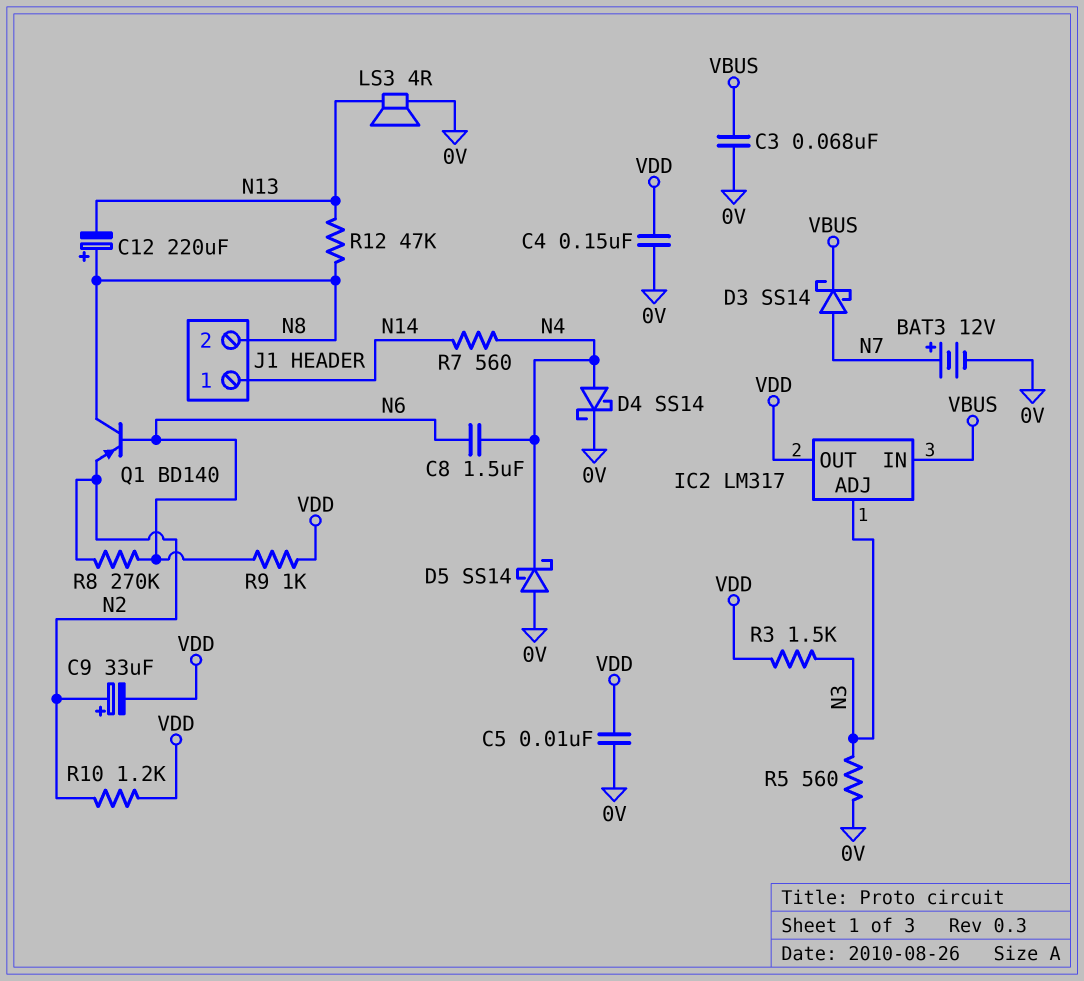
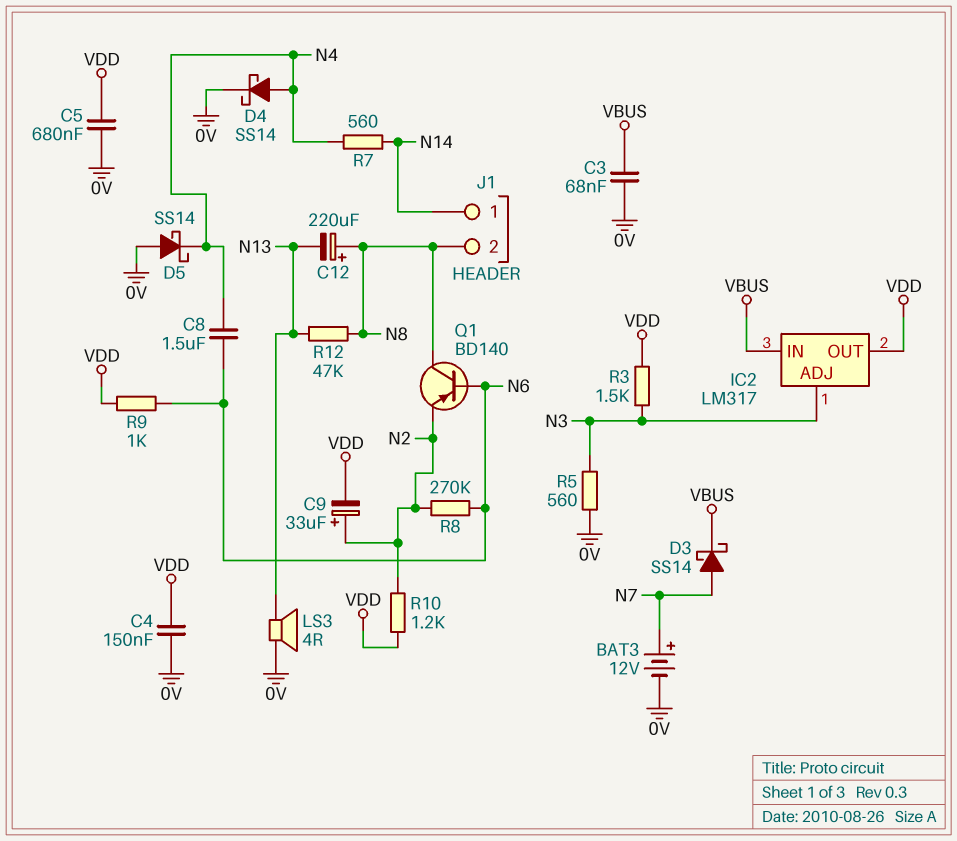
C5: 10nF (0V, VDD) -> 680nF (0V, VDD)

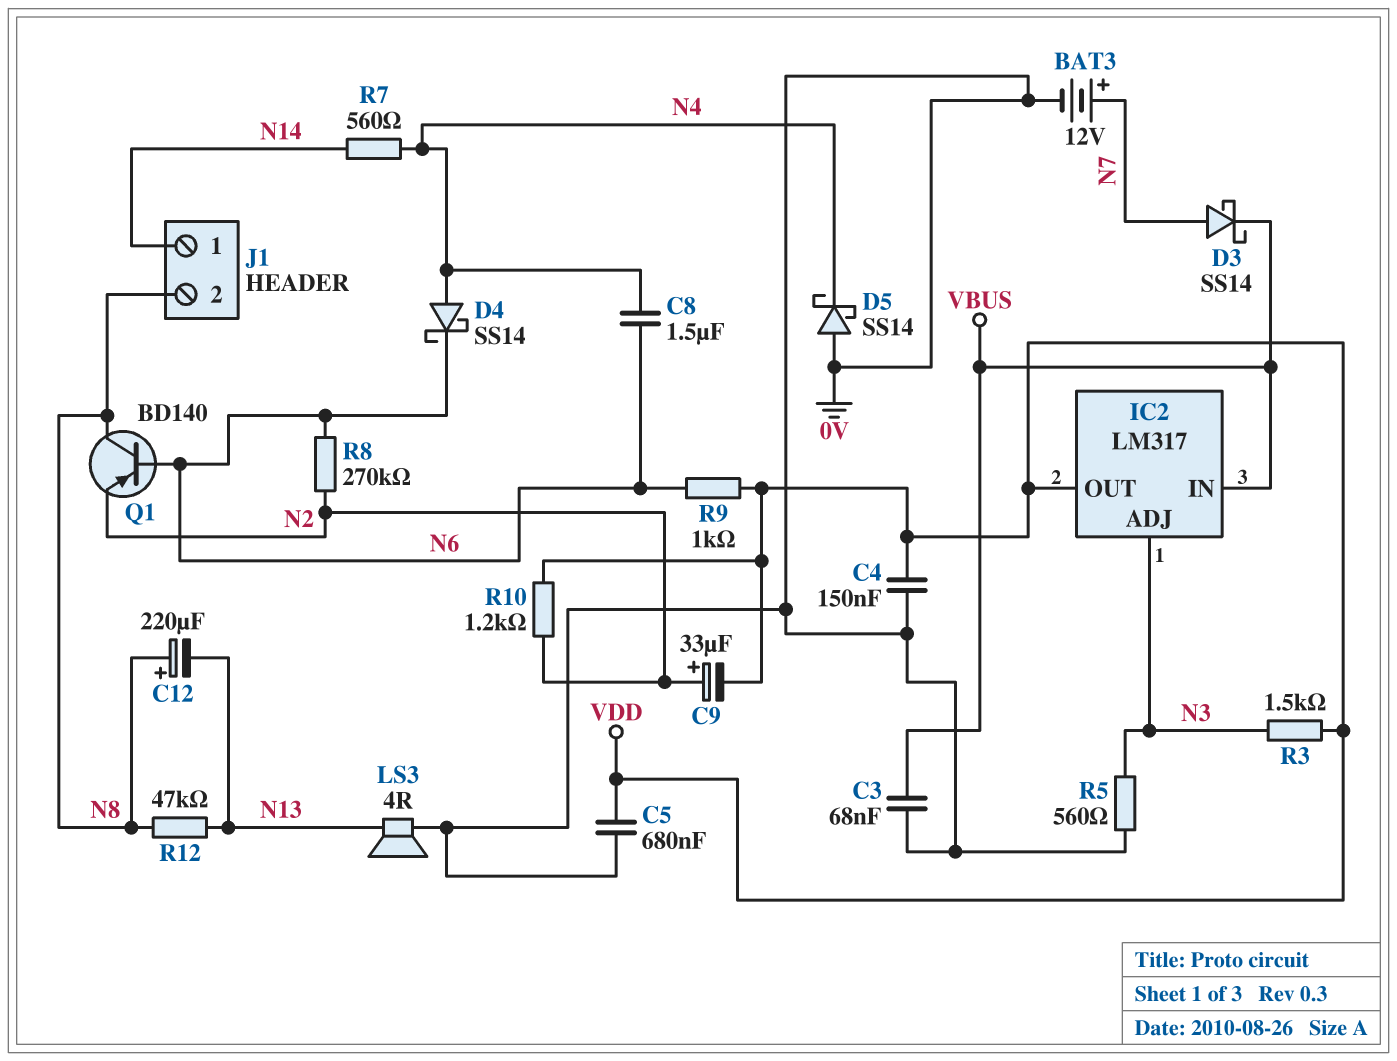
D4: schottky SS14 (A N4, K 0V) -> schottky SS14 (A N4, K N6)

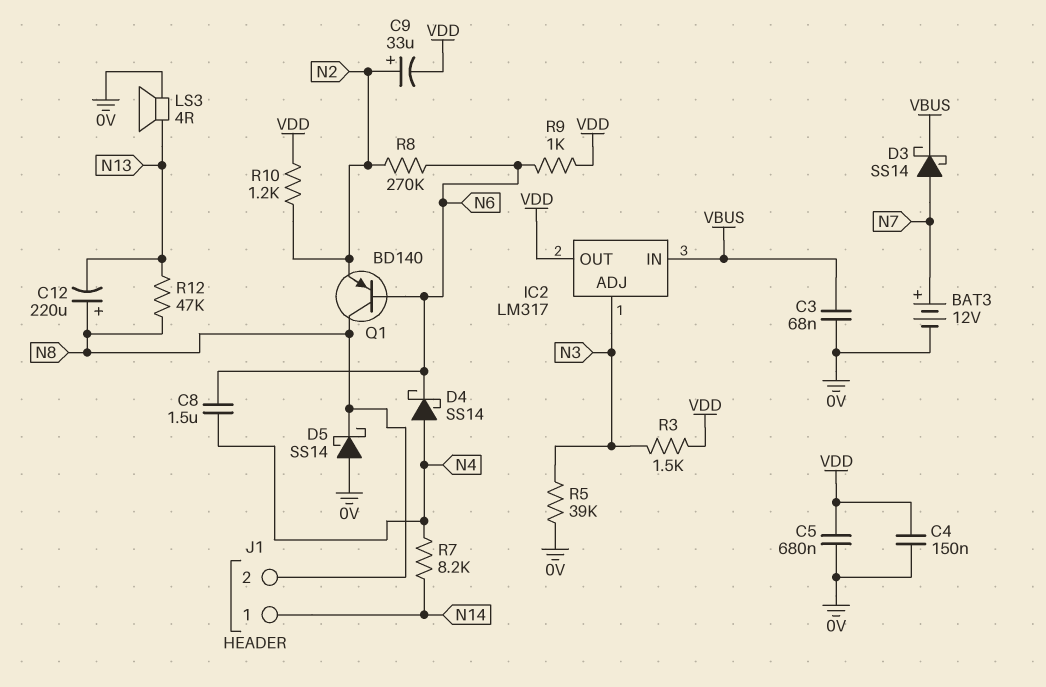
D5: schottky SS14 (A 0V, K N4) -> schottky SS14 (A 0V, K N8)
R5: 560 (0V, N3) -> 39k (0V, N3)
R7: 560 (N4, N14) -> 8.2k (N4, N14)

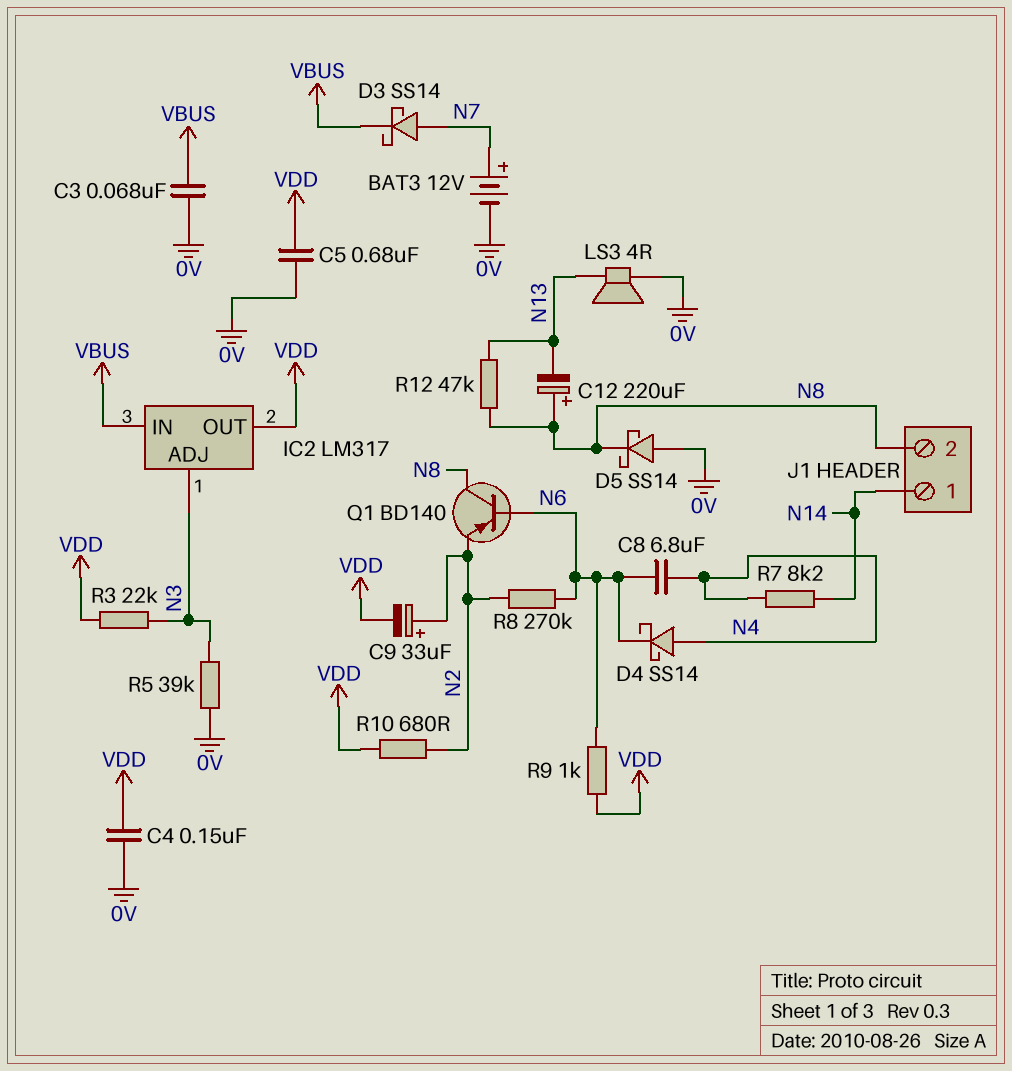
C8: 1.5uF (N4, N6) -> 6.8uF (N4, N6)
R3: 1.5k (N3, VDD) -> 22k (N3, VDD)
R10: 1.2k (N2, VDD) -> 680 (N2, VDD)

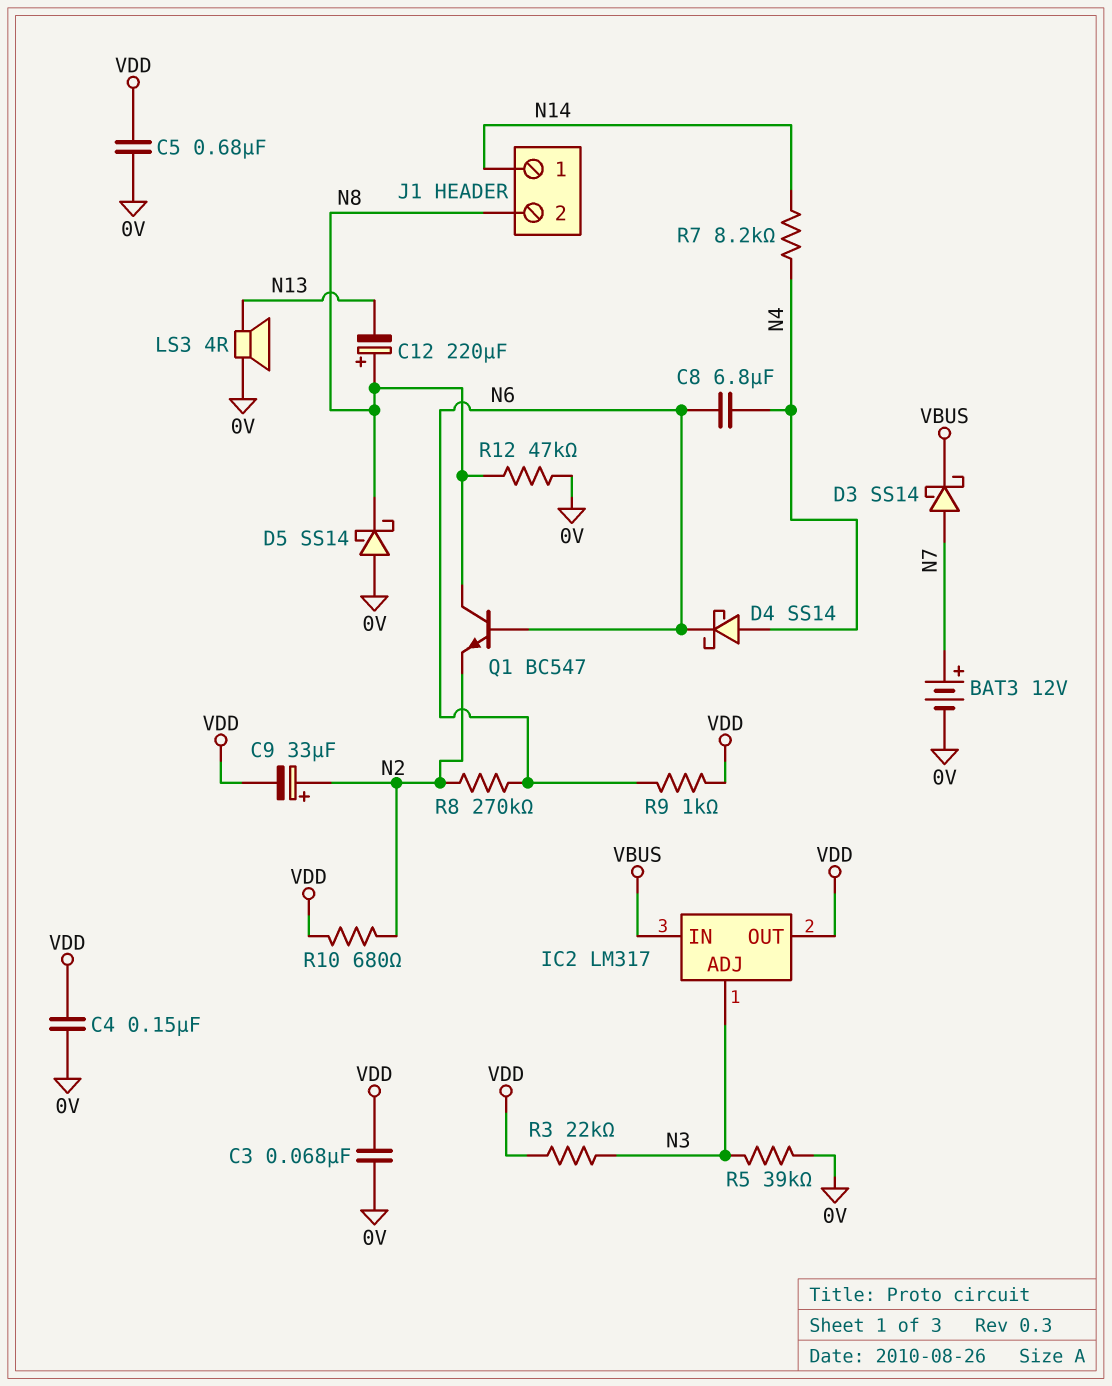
C3: 68nF (0V, VBUS) -> 68nF (0V, VDD)
Q1: PNP BD140 (B N6, C N8, E N2) -> NPN BC547 (B N6, C N8, E N2)
R12: 47k (N8, N13) -> 47k (0V, N8)

